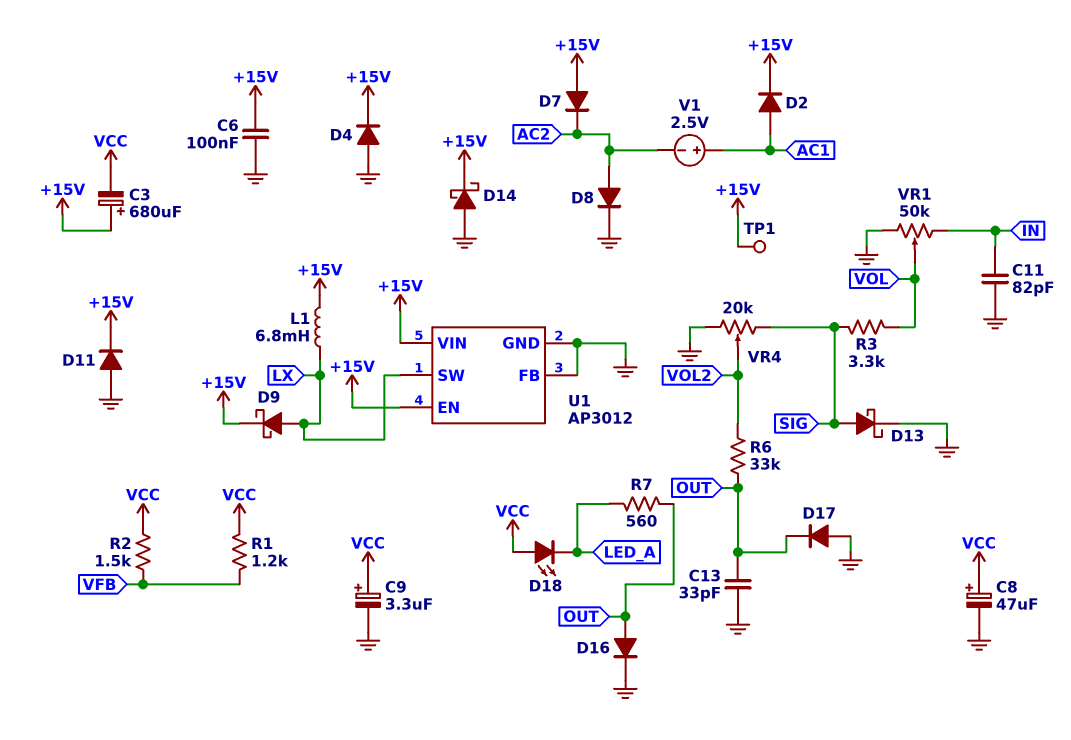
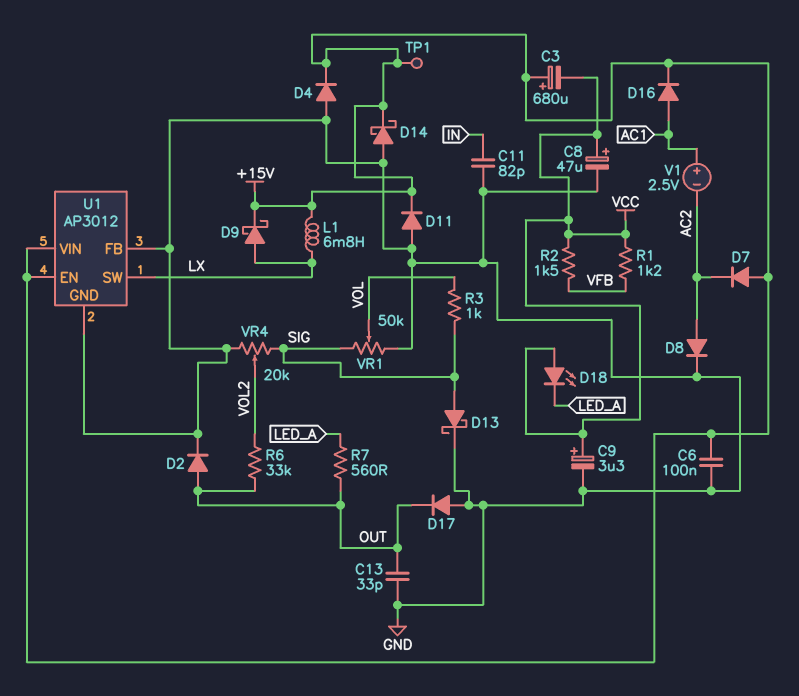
D2: diode (A AC1, K +15V) -> diode (A OUT, K GND)
D16: diode (A OUT, K GND) -> diode (A AC1, K +15V)
R3: 3.3k (SIG, VOL) -> 1k (SIG, VOL)
VR1: 50k (GND, IN, wiper VOL) -> 50k (GND, SIG, wiper VOL)

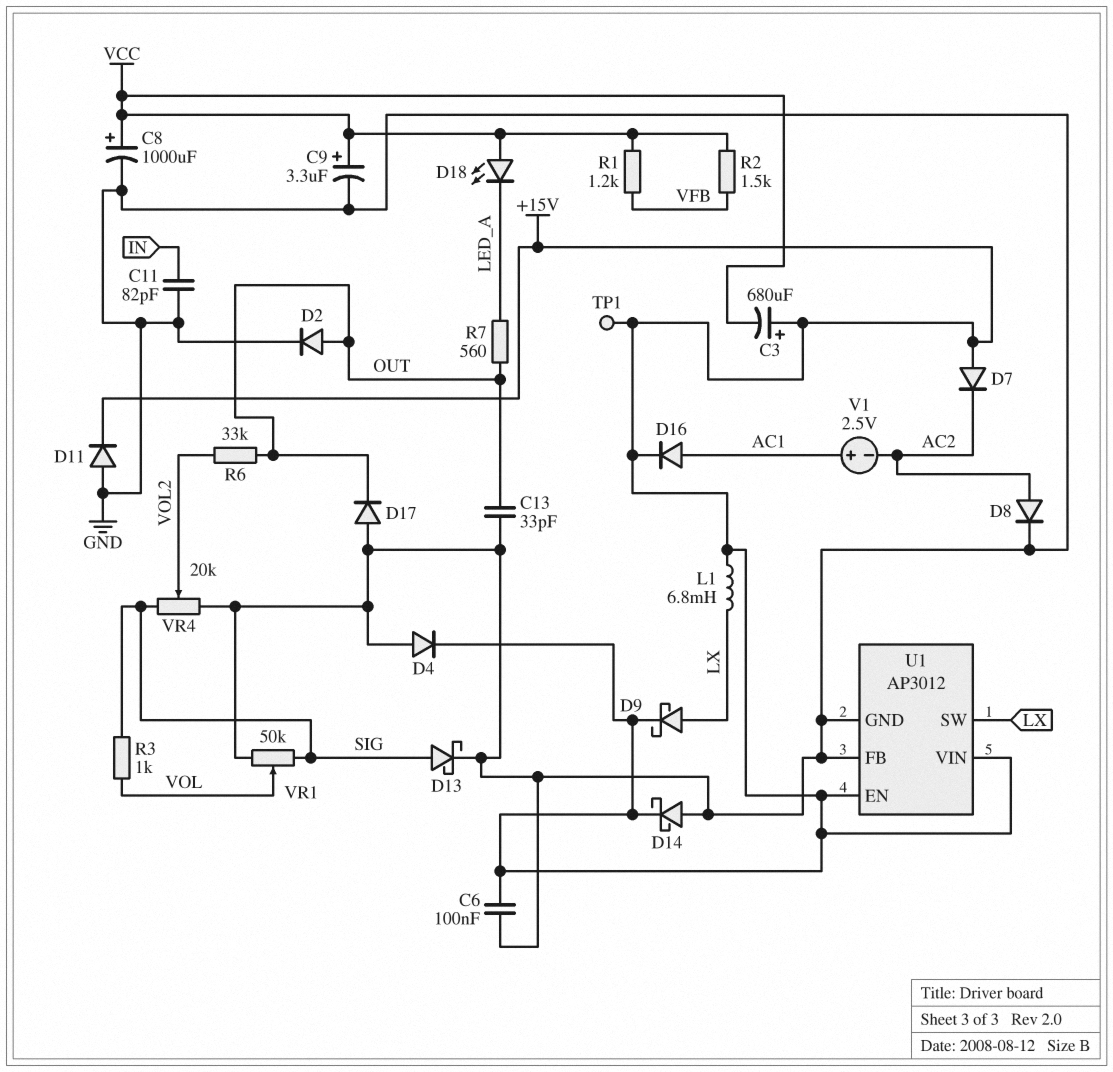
C8: 47uF (plus VCC, minus GND) -> 1000uF (plus VCC, minus GND)

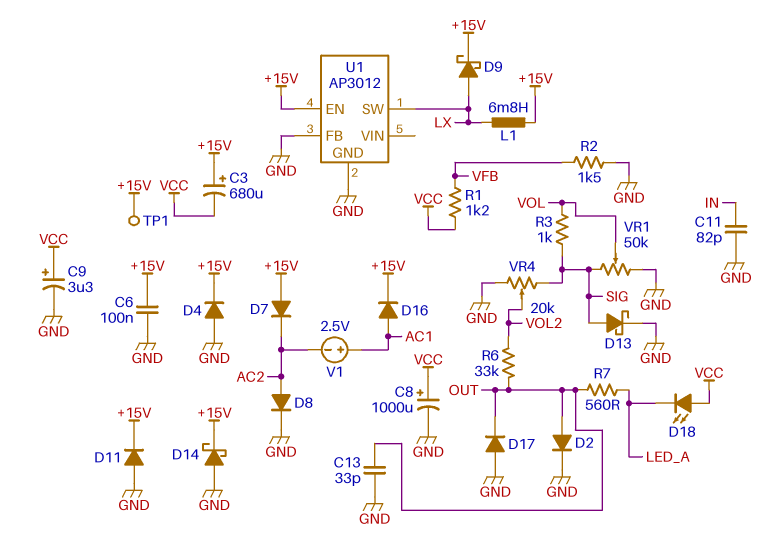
R2: 1.5k (VCC, VFB) -> 1.5k (GND, VFB)
U1 pin VIN: +15V -> none

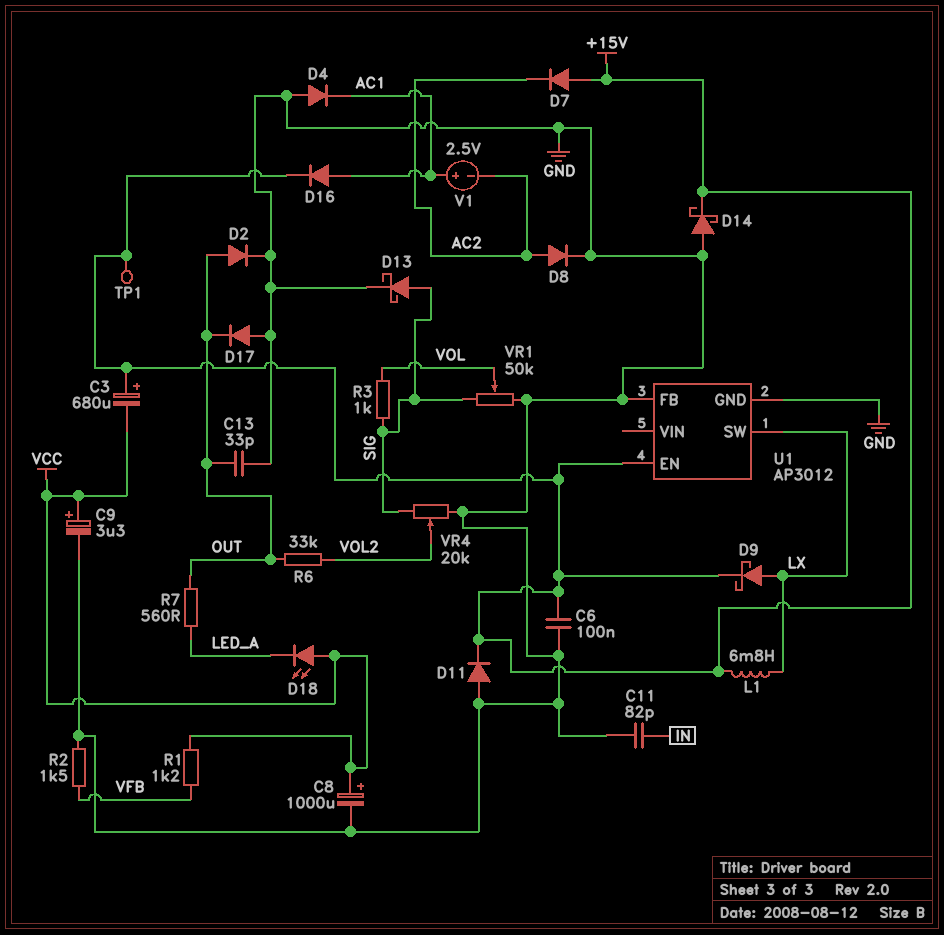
D4: diode (A GND, K +15V) -> diode (A GND, K AC1)

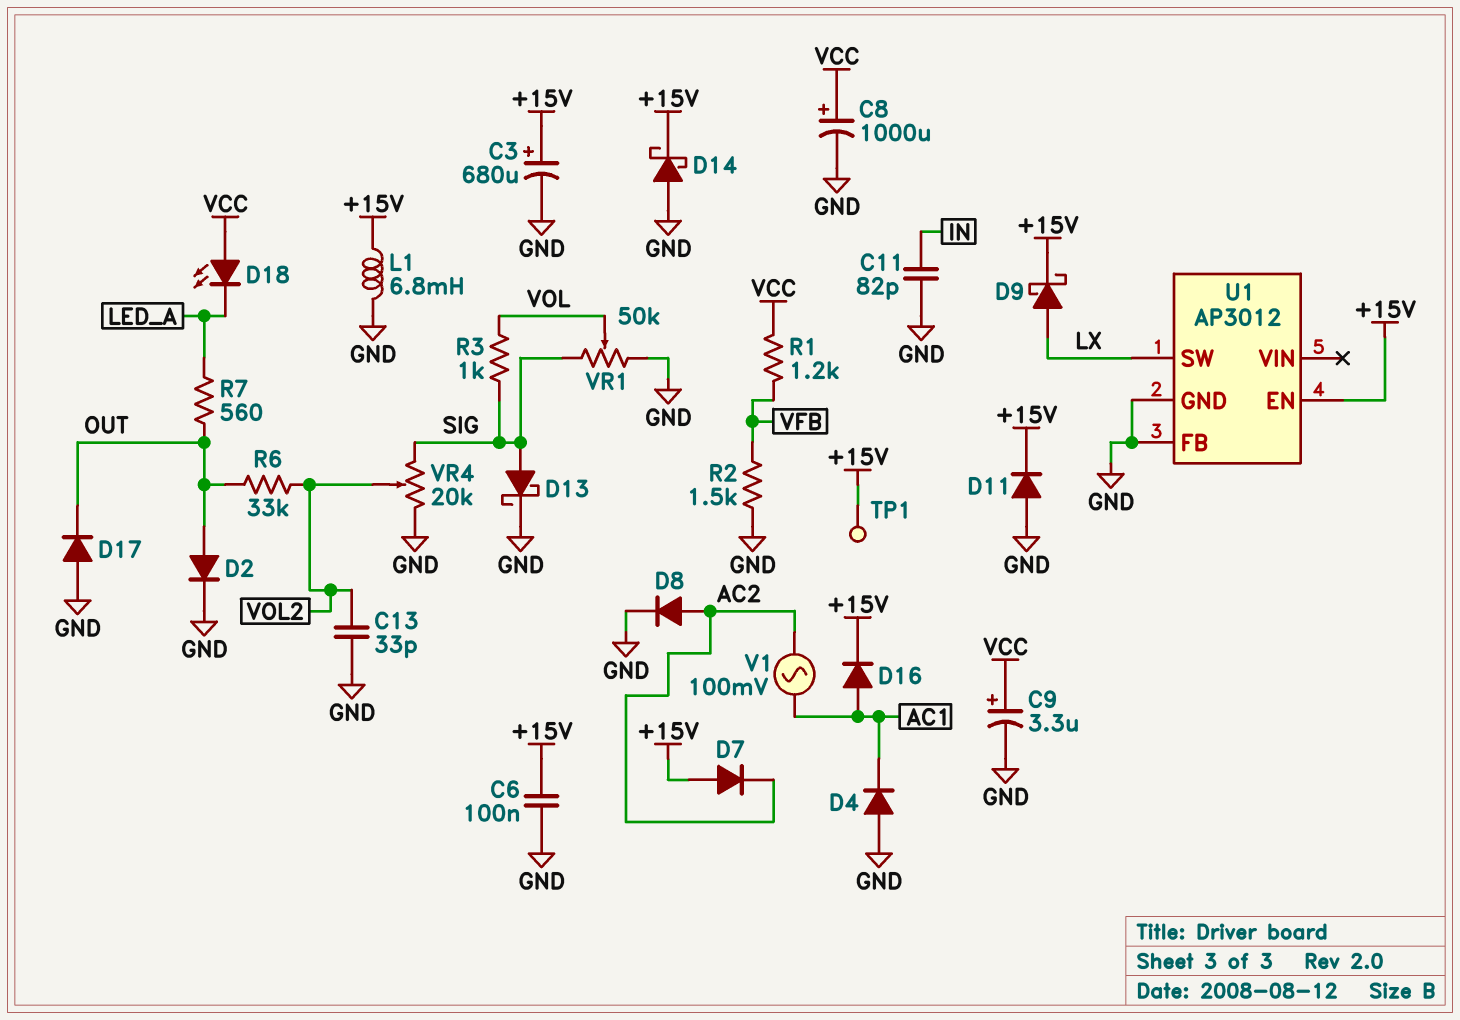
C3: 680uF (plus +15V, minus VCC) -> 680uF (plus +15V, minus GND)
C13: 33pF (GND, OUT) -> 33pF (GND, VOL2)
L1: 6.8mH (+15V, LX) -> 6.8mH (+15V, GND)
V1: 2.5V (plus AC1, minus AC2) -> AC 100mV (AC1, AC2)

